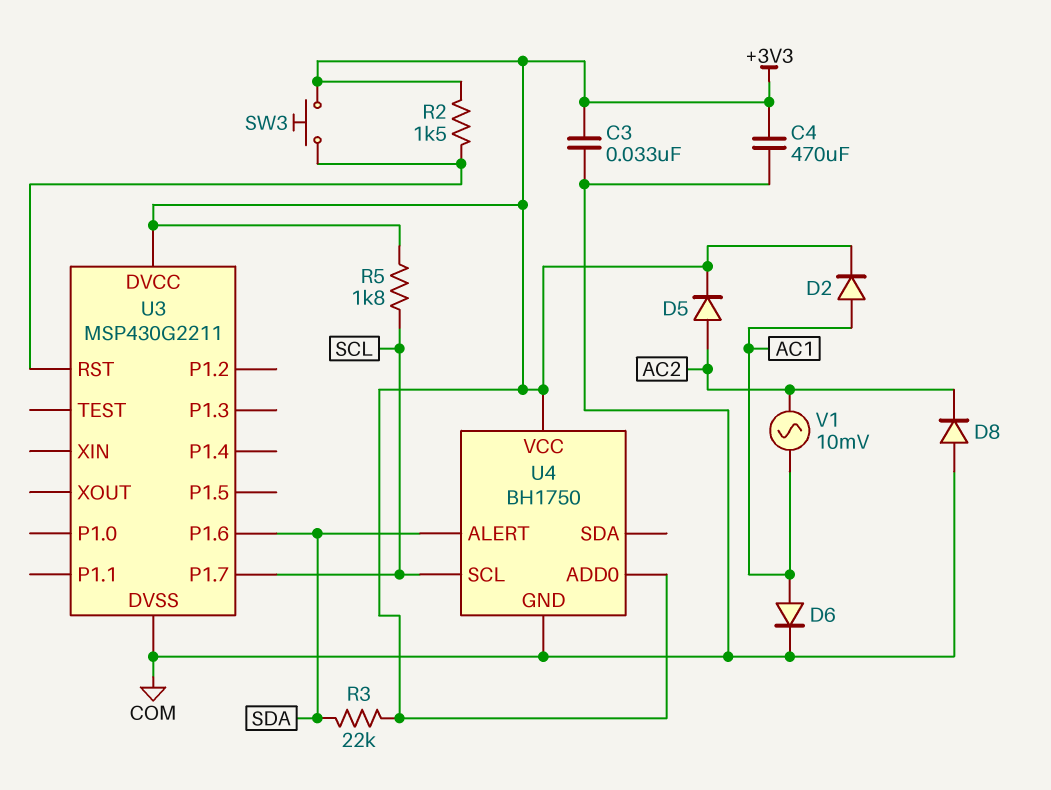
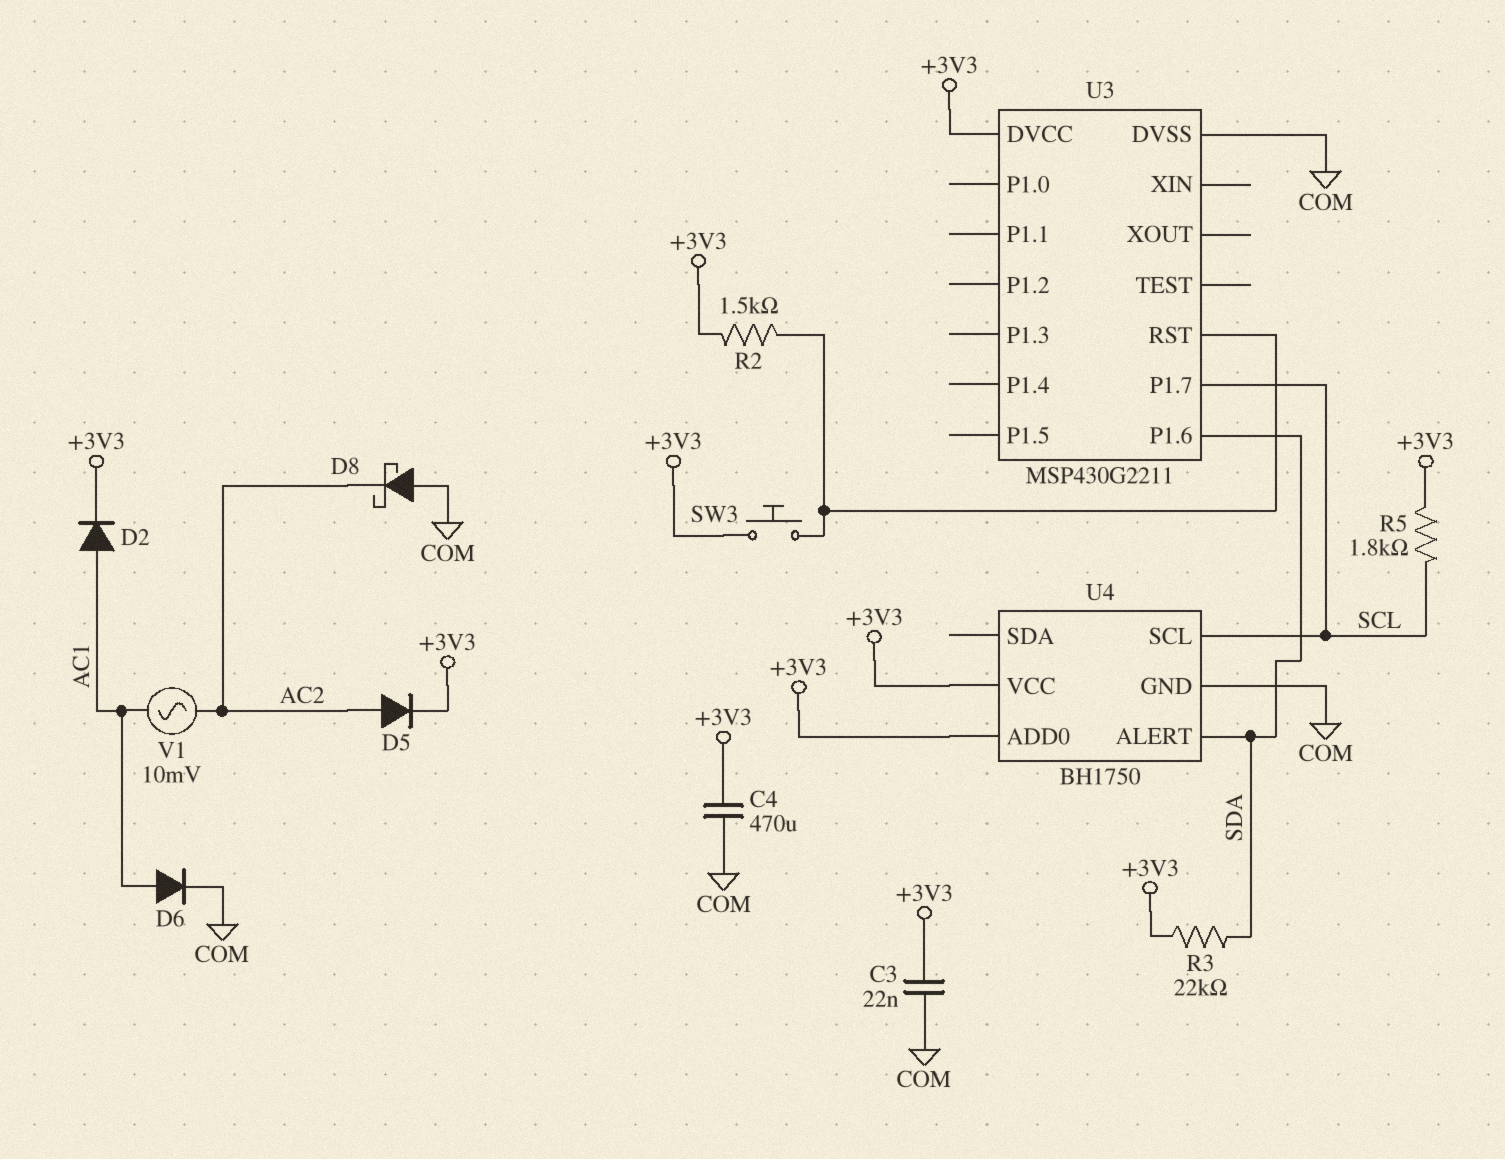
C3: 33nF (+3V3, COM) -> 22nF (+3V3, COM)
D8: diode (A COM, K AC2) -> schottky (A COM, K AC2)

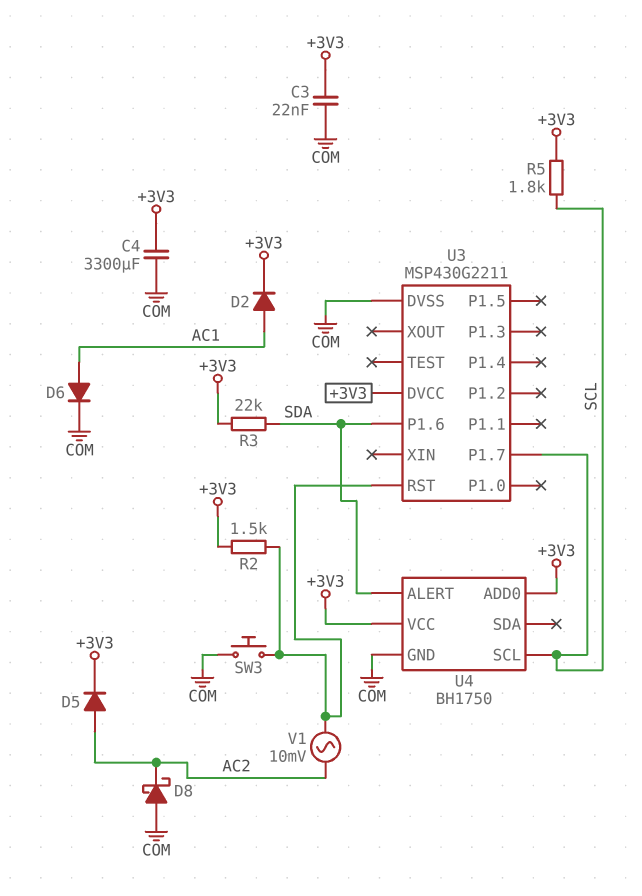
C4: 470uF (+3V3, COM) -> 3300uF (+3V3, COM)
SW3: button (+3V3, U3/RST) -> button (COM, U3/RST)
V1: AC 10mV (AC1, AC2) -> AC 10mV (AC2, U3/RST)

